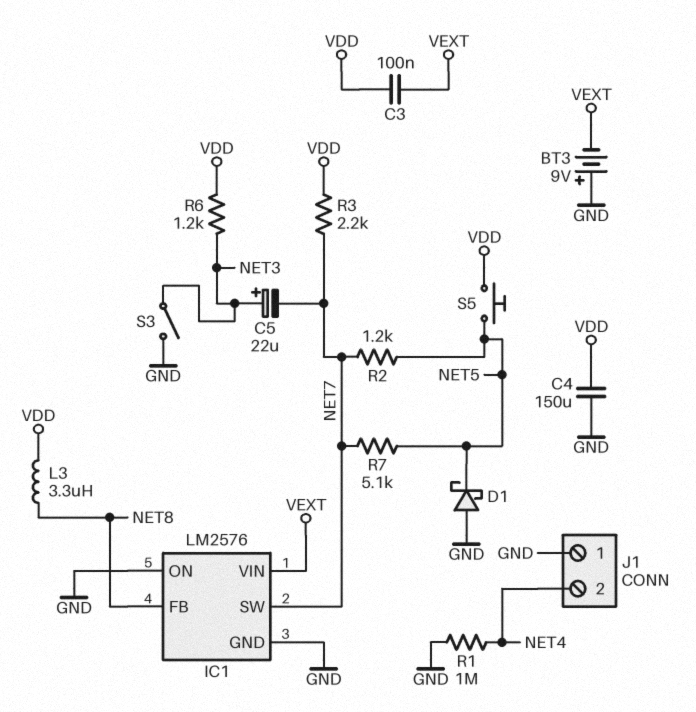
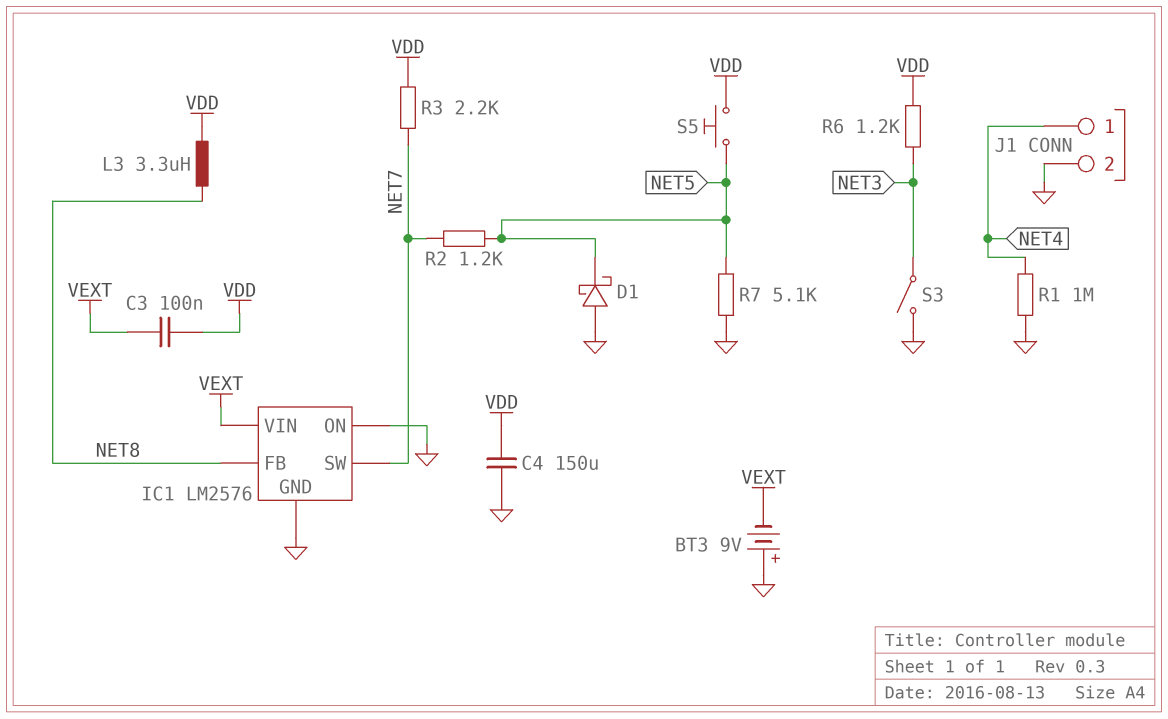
C5: 22uF (plus NET3, minus NET7) -> none
J1 pin 1: GND -> NET4
J1 pin 2: NET4 -> GND
R7: 5.1k (NET5, NET7) -> 5.1k (GND, NET5)

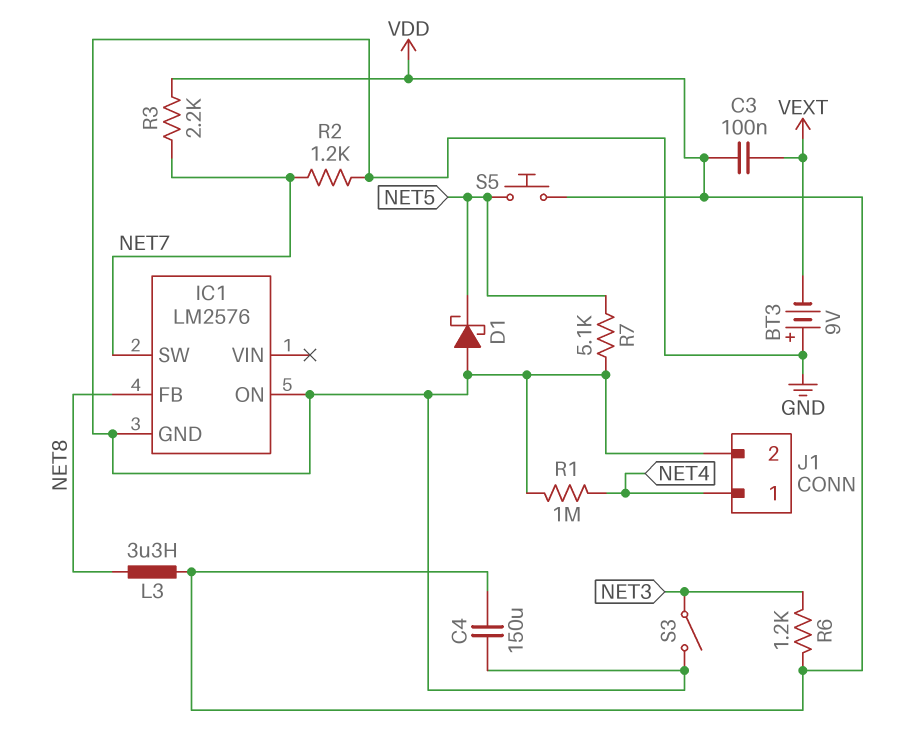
IC1 pin VIN: VEXT -> none
R2: 1.2k (NET5, NET7) -> 1.2k (GND, NET7)

